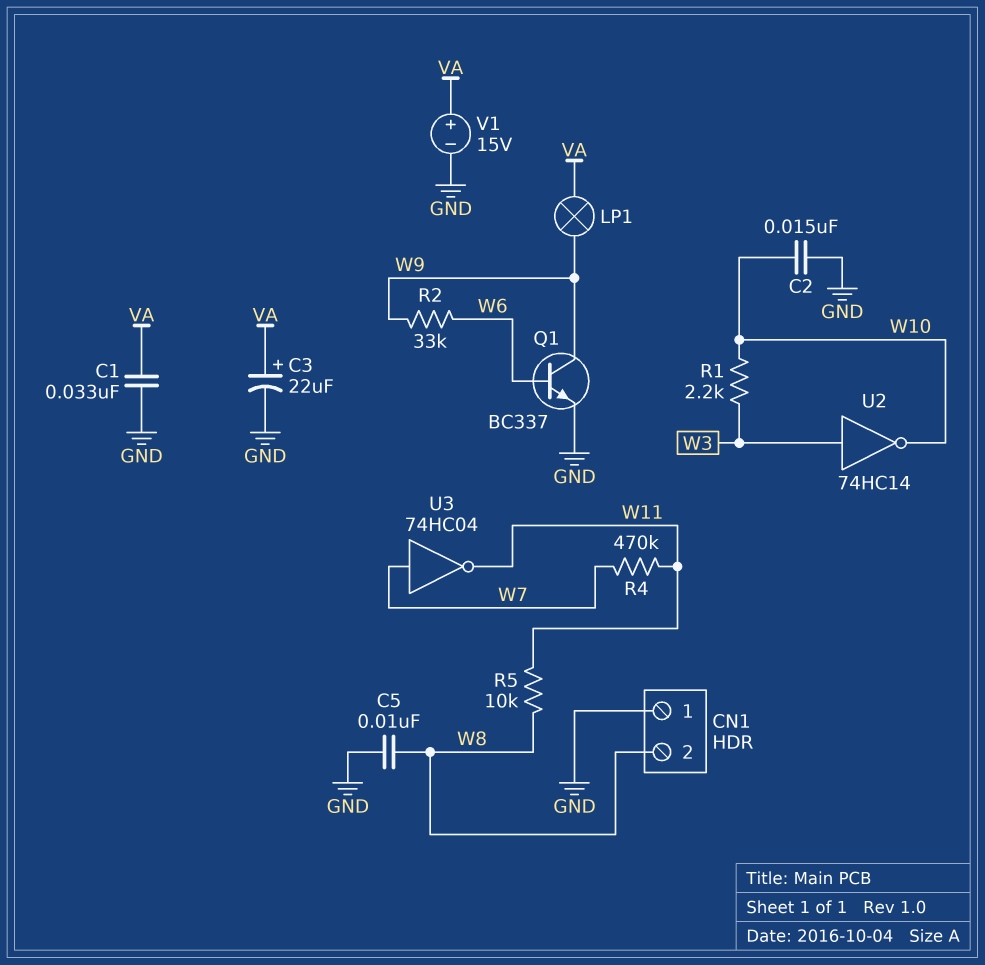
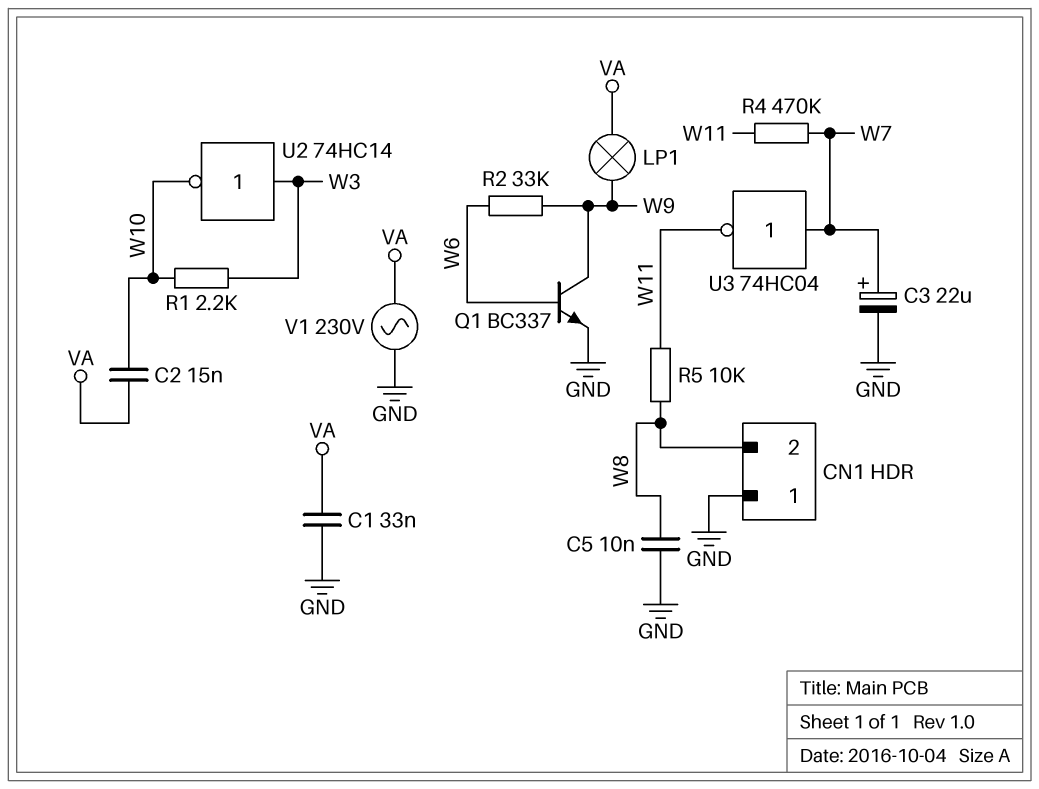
C2: 15nF (GND, W10) -> 15nF (VA, W10)
C3: 22uF (plus VA, minus GND) -> 22uF (plus W7, minus GND)
V1: 15V (plus VA, minus GND) -> AC 230V (GND, VA)

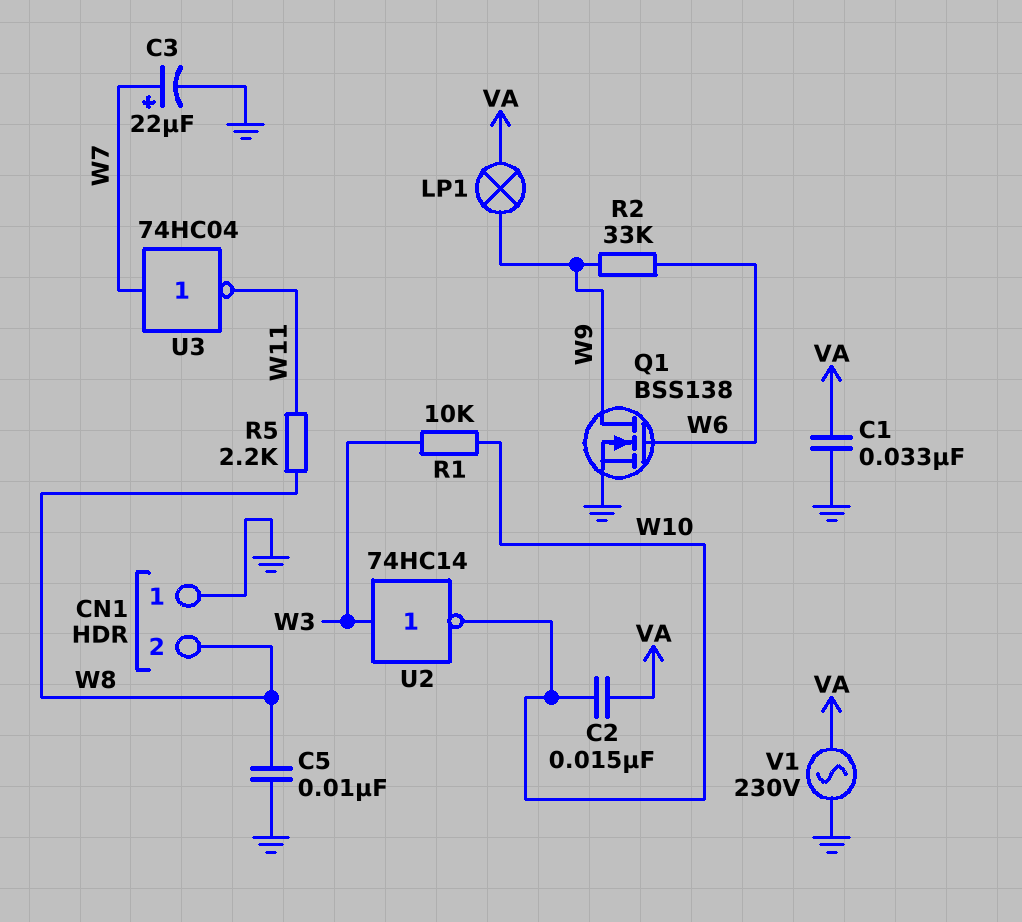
Q1: NPN BC337 (B W6, C W9, E GND) -> NMOS BSS138 (G W6, D W9, S GND)
R1: 2.2k (W3, W10) -> 10k (W3, W10)
R4: 470k (W7, W11) -> none
R5: 10k (W8, W11) -> 2.2k (W8, W11)

